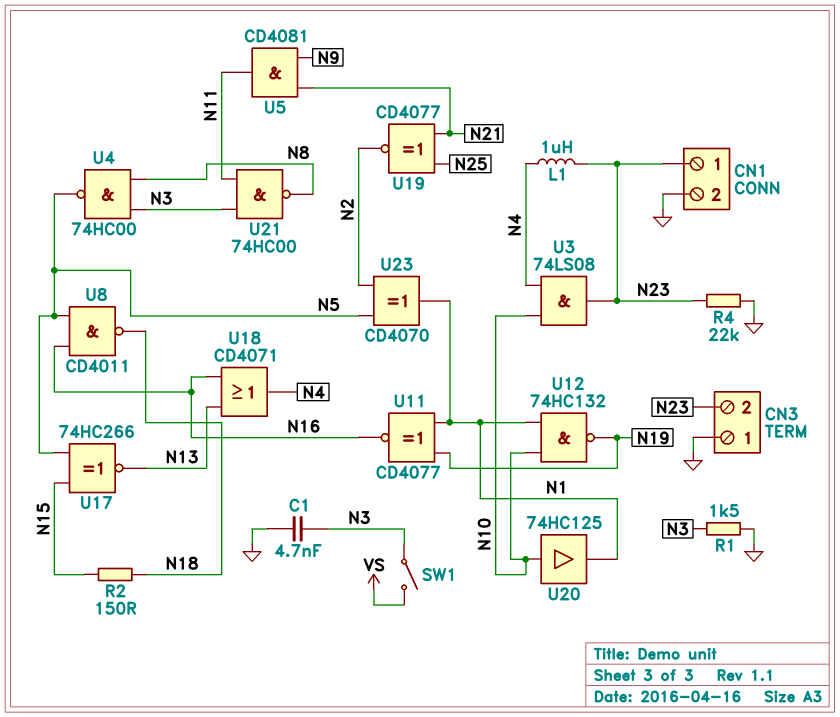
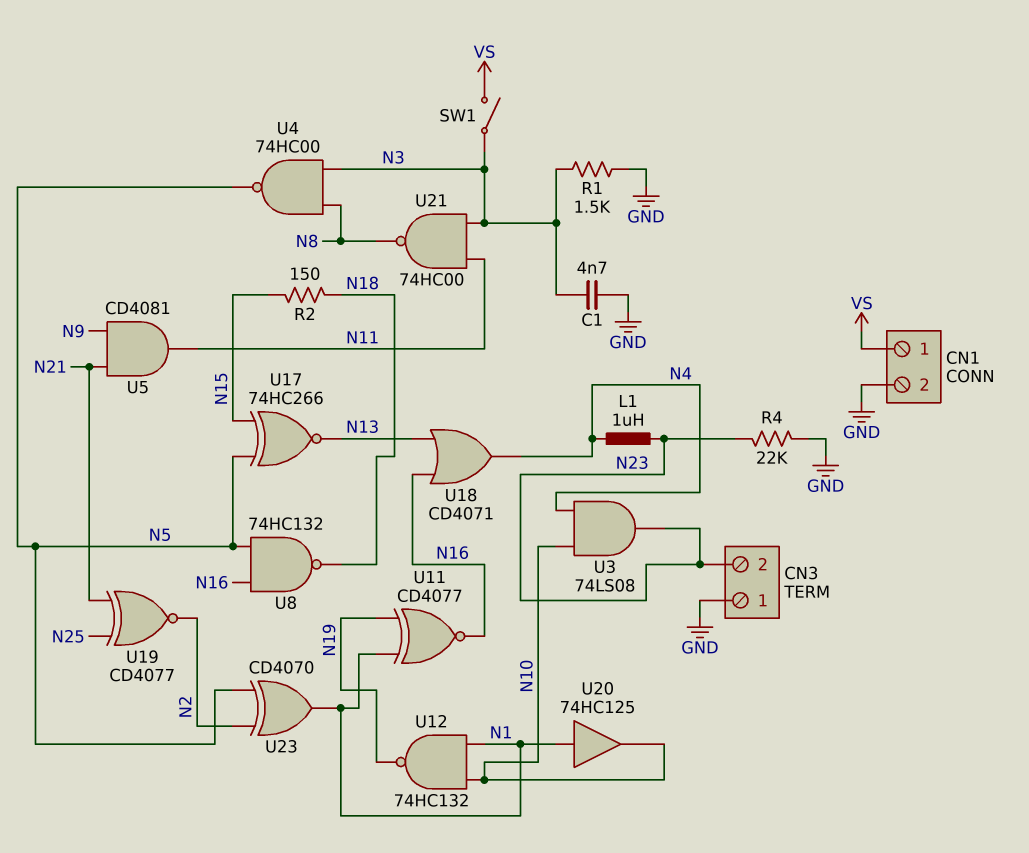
CN1 pin 1: N23 -> VS
U8: NAND CD4011 (in N5, in N16, out N18) -> NAND 74HC132 (in N5, in N16, out N18)
U20: buffer 74HC125 (in N10, out N1) -> buffer 74HC125 (in N1, out N10)

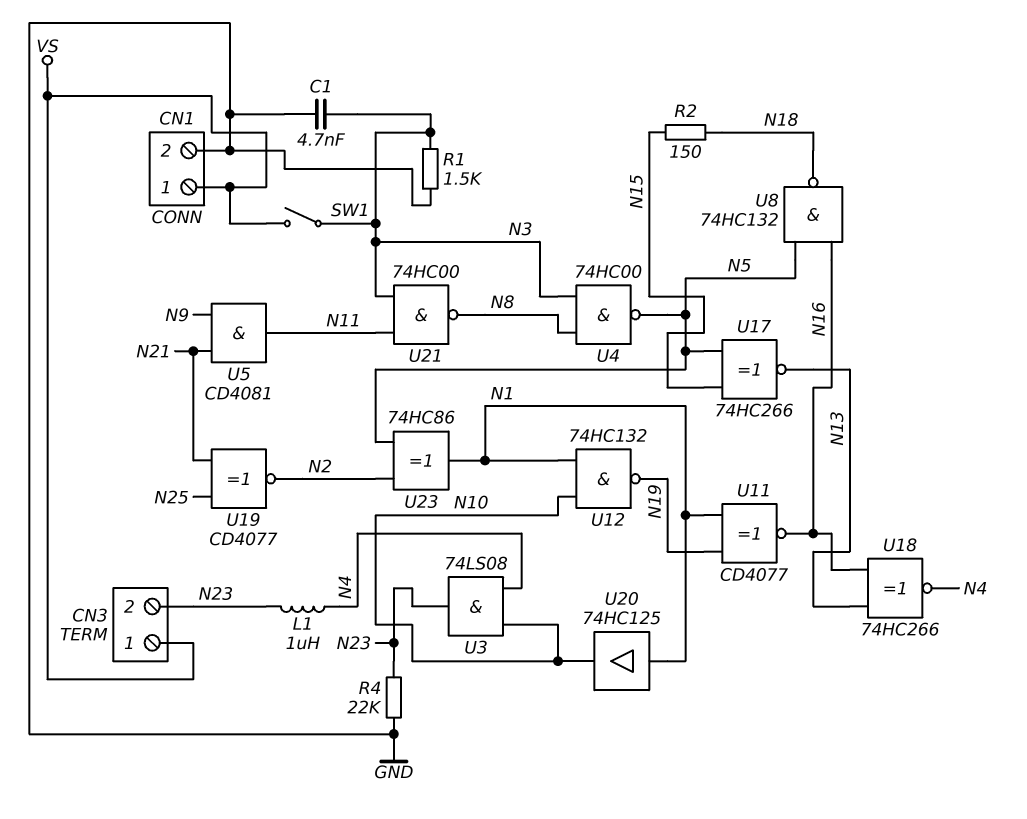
CN3 pin 1: GND -> VS
U18: OR CD4071 (in N13, in N16, out N4) -> XNOR 74HC266 (in N13, in N16, out N4)
U23: XOR CD4070 (in N2, in N5, out N1) -> XOR 74HC86 (in N2, in N5, out N1)

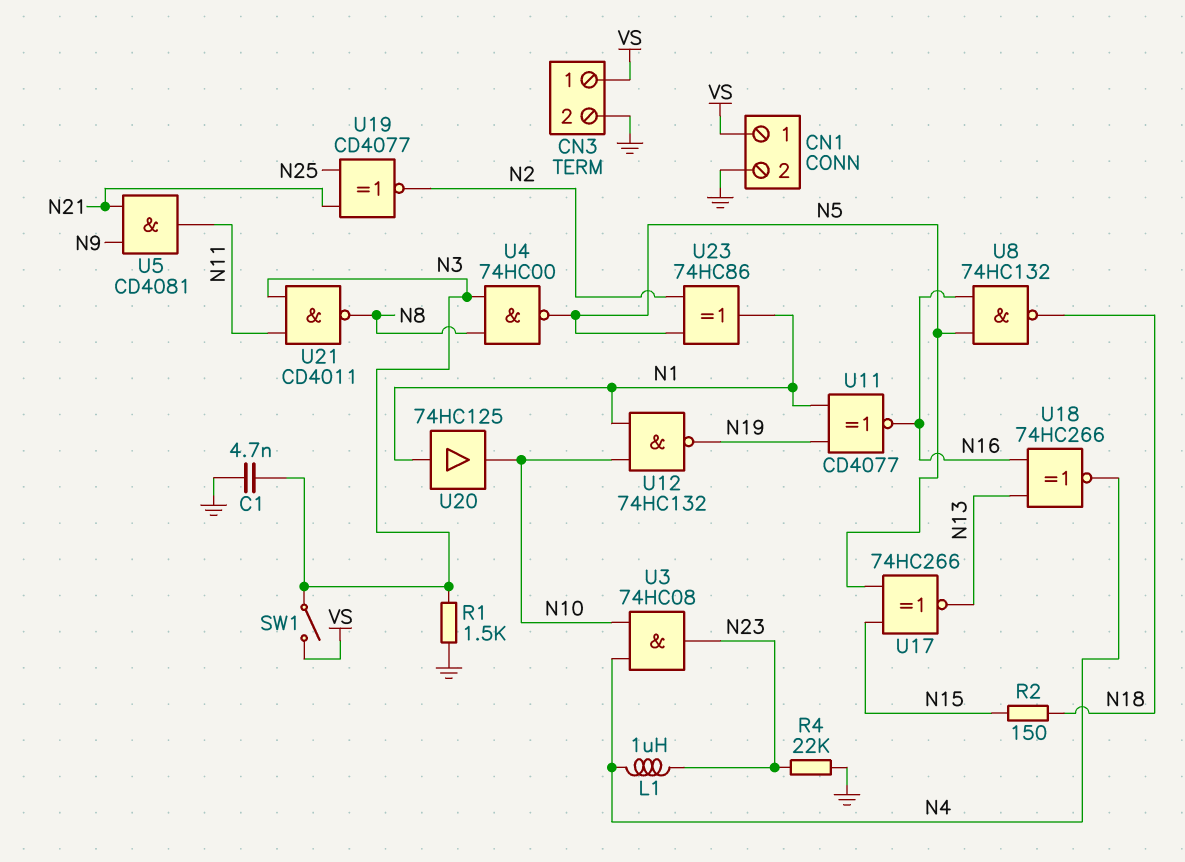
CN3 pin 2: N23 -> GND
U3: AND 74LS08 (in N4, in N10, out N23) -> AND 74HC08 (in N4, in N10, out N23)
U21: NAND 74HC00 (in N3, in N11, out N8) -> NAND CD4011 (in N3, in N11, out N8)

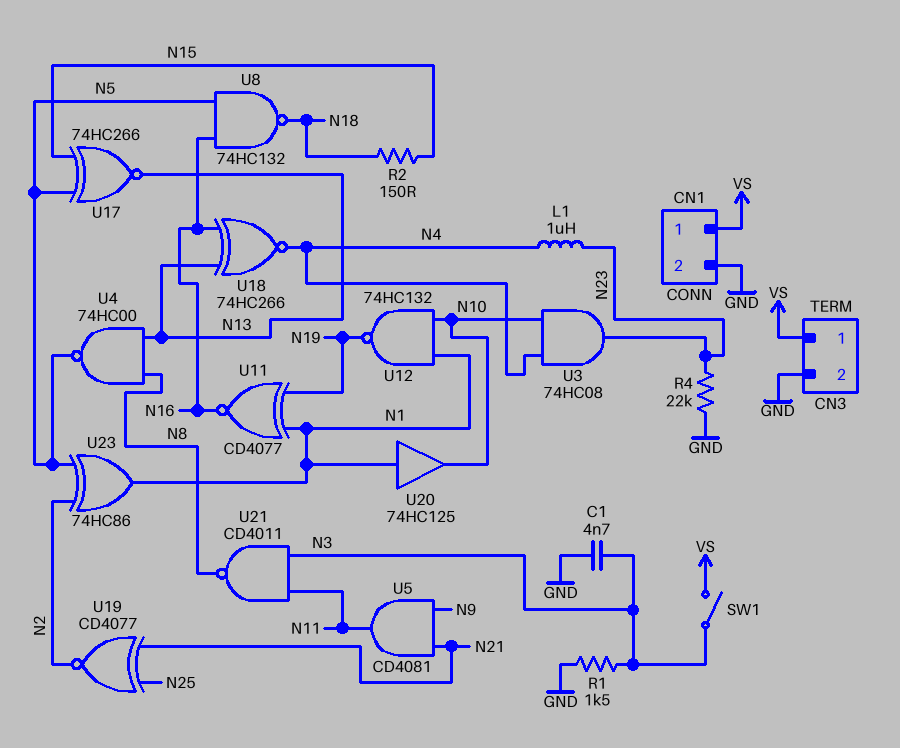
U4: NAND 74HC00 (in N3, in N8, out N5) -> NAND 74HC00 (in N8, in N13, out N5)

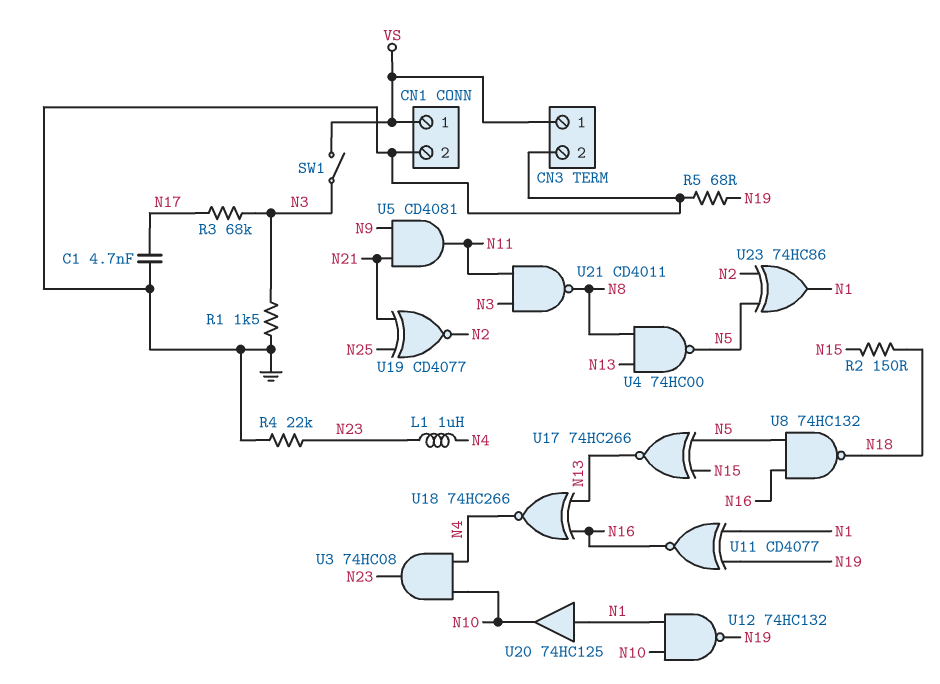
C1: 4.7nF (GND, N3) -> 4.7nF (GND, N17)
R3: none -> 68k (N3, N17)
R5: none -> 68 (GND, N19)

